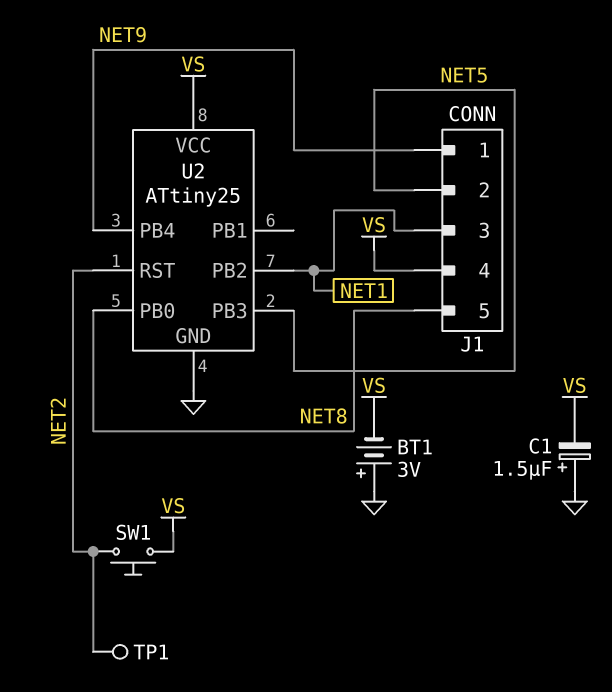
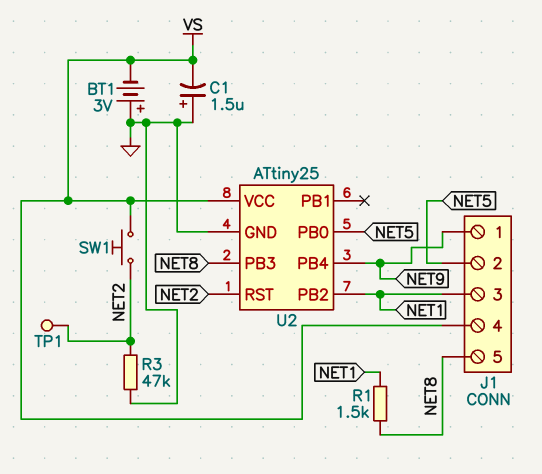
R1: none -> 1.5k (NET1, NET8)
R3: none -> 47k (GND, NET2)
U2 pin PB0: NET8 -> NET5
U2 pin PB3: NET5 -> NET8

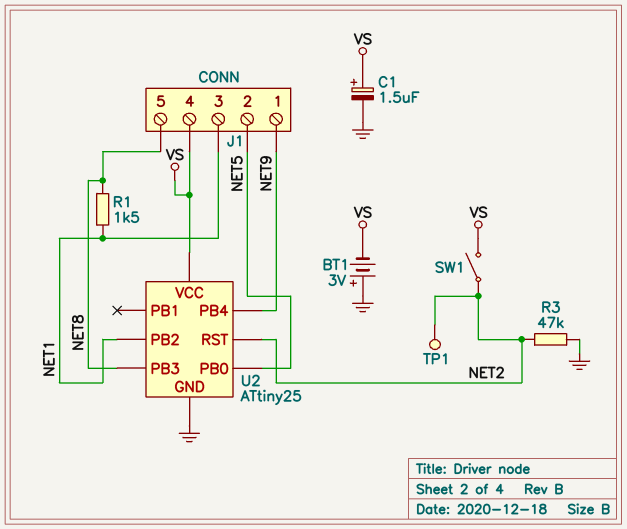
C1: 1.5uF (plus GND, minus VS) -> 1.5uF (plus VS, minus GND)
SW1: button (NET2, VS) -> switch (NET2, VS)

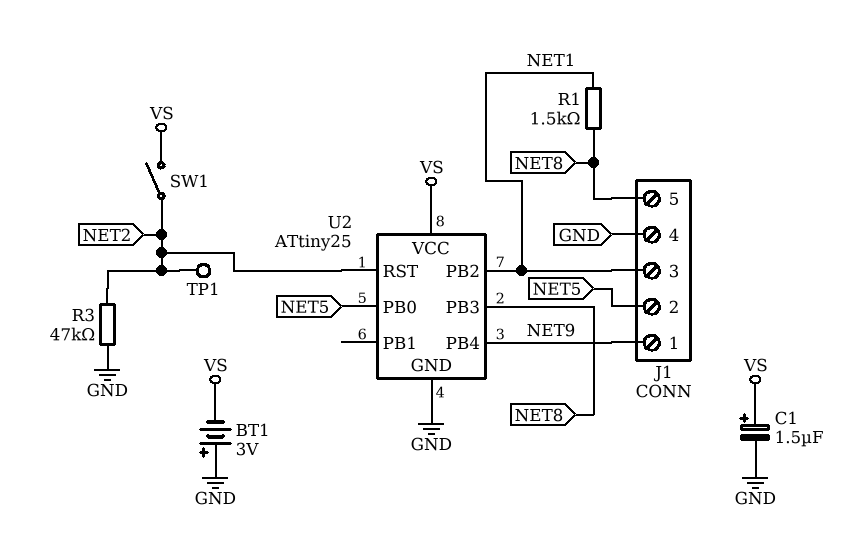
J1 pin 4: VS -> GND

